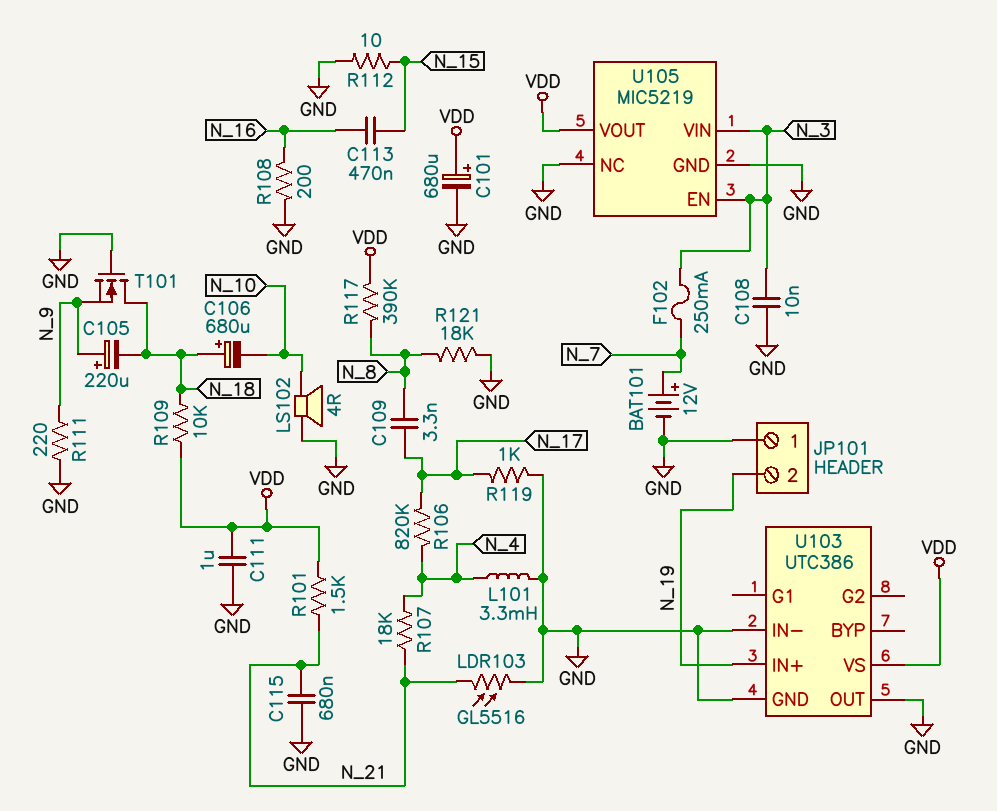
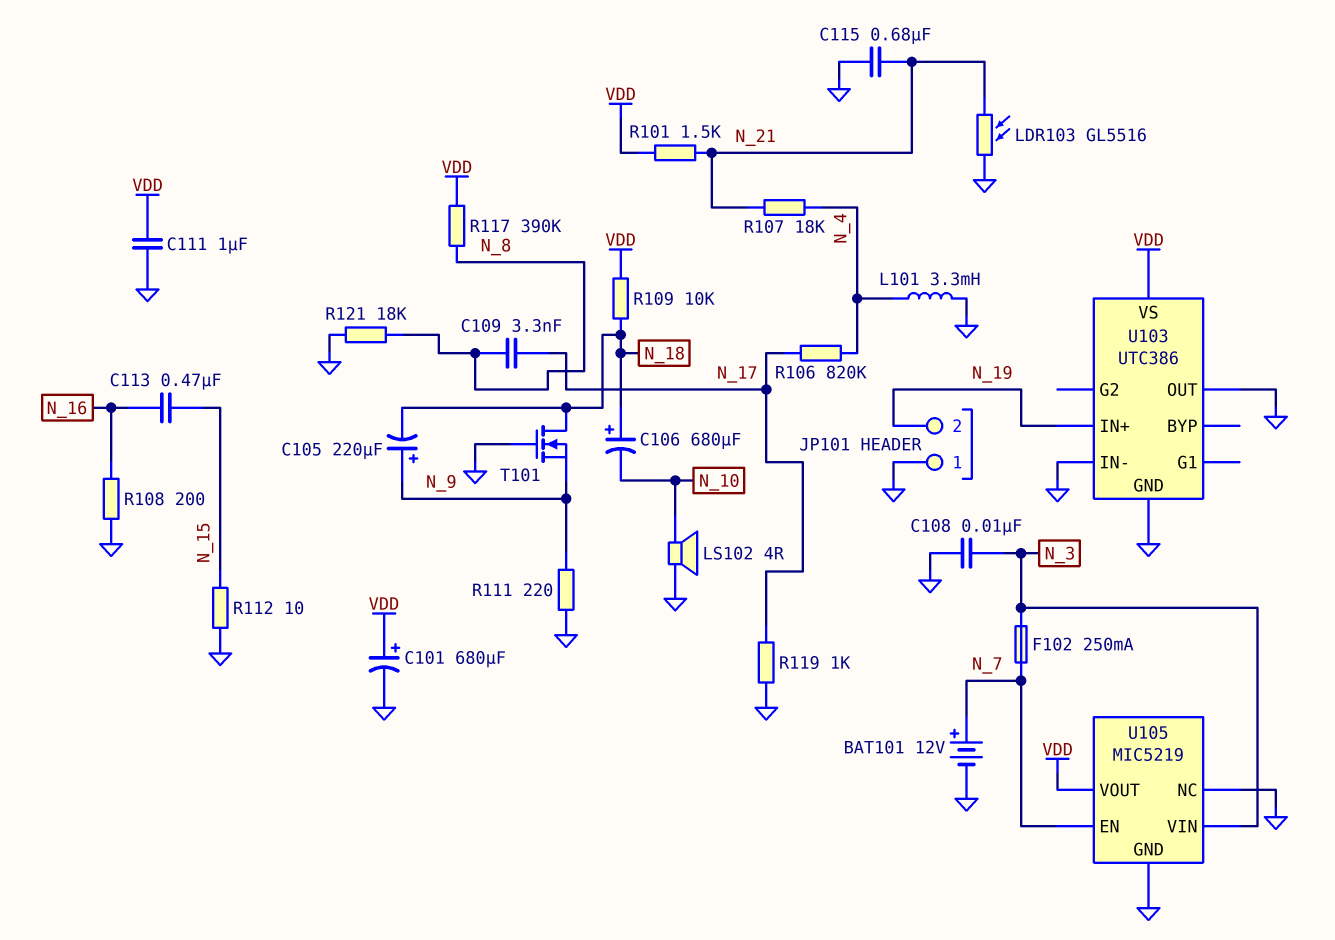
U105 pin EN: N_3 -> N_7

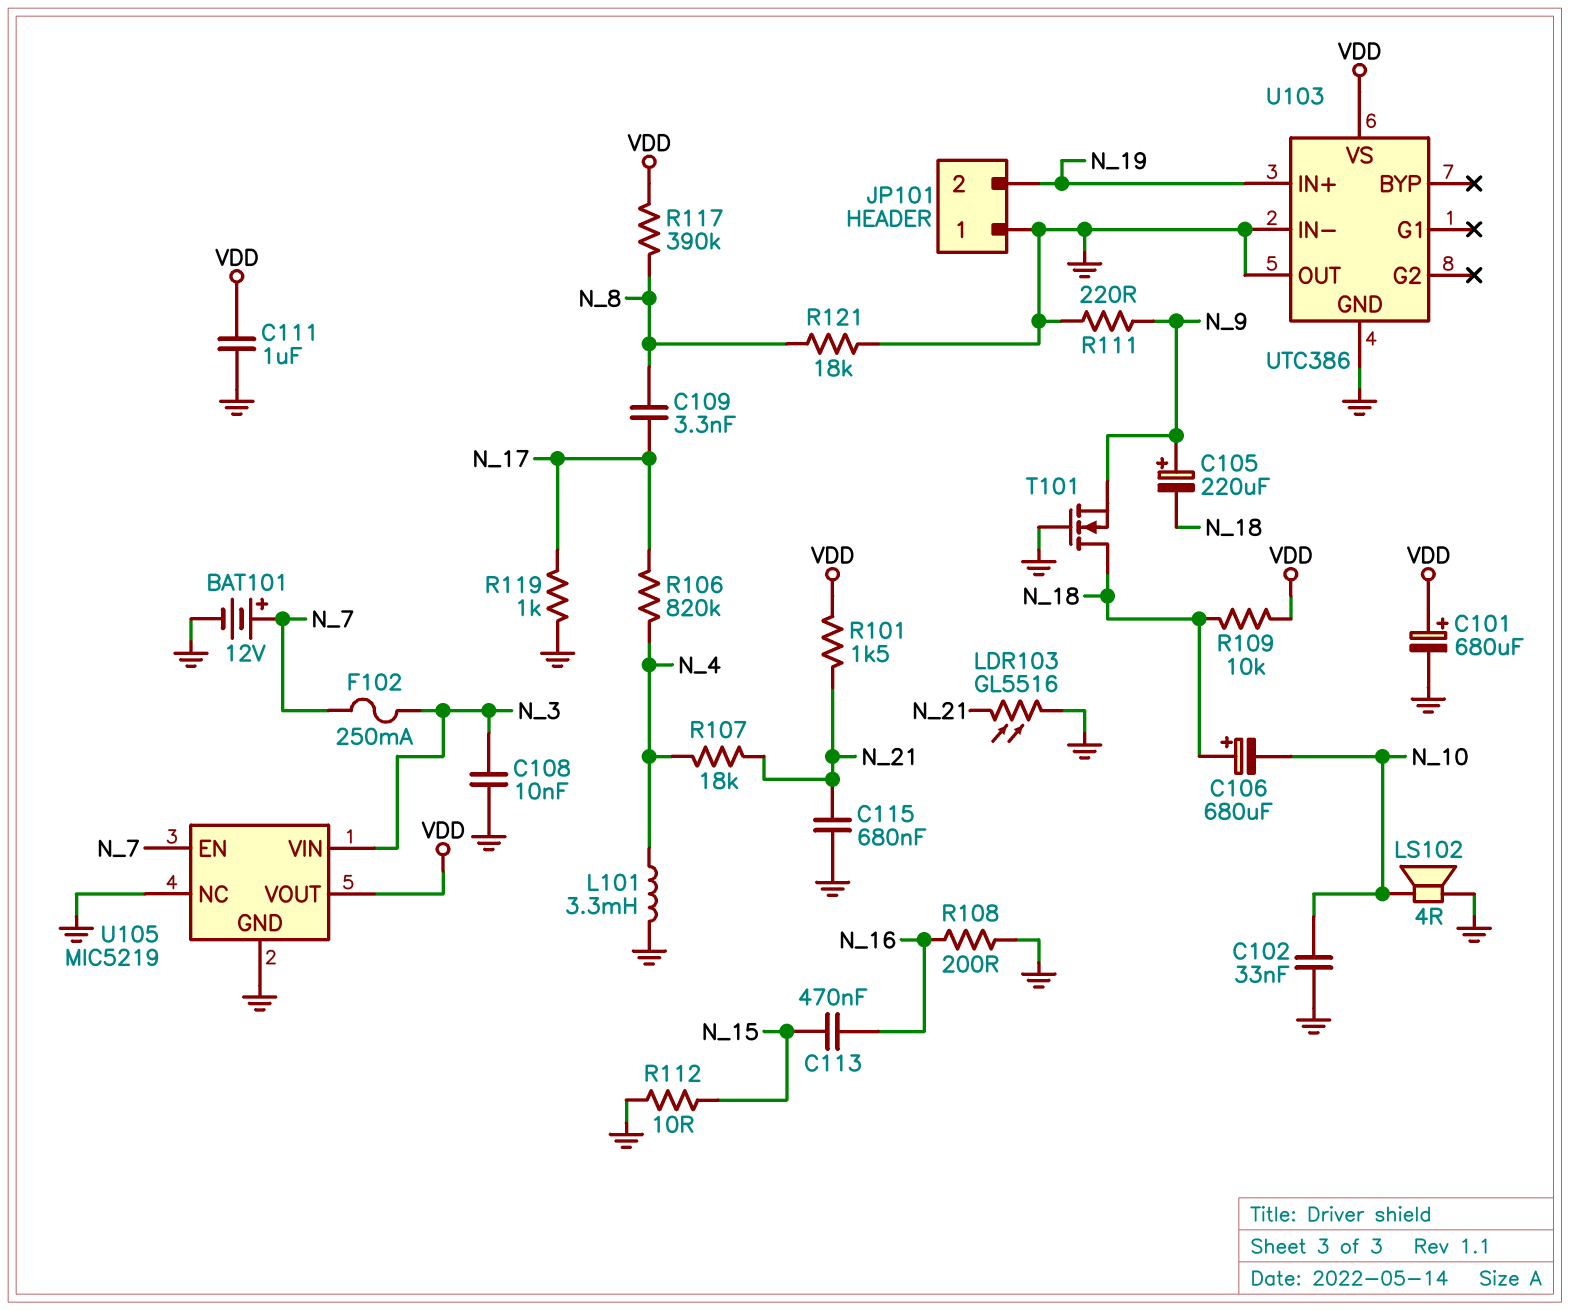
C102: none -> 33nF (GND, N_10)

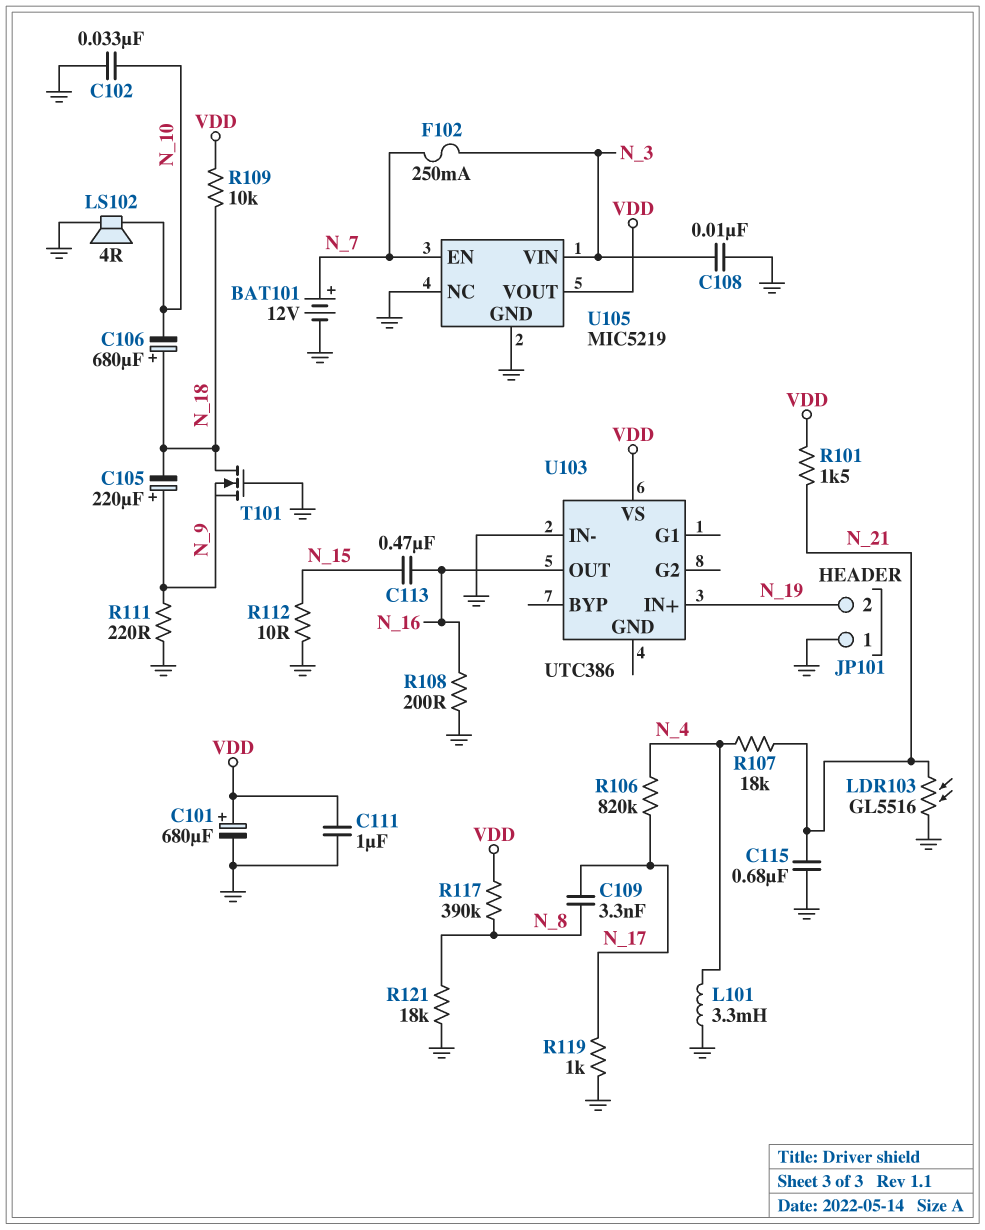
U103 pin GND: GND -> none
U103 pin OUT: GND -> N_16

